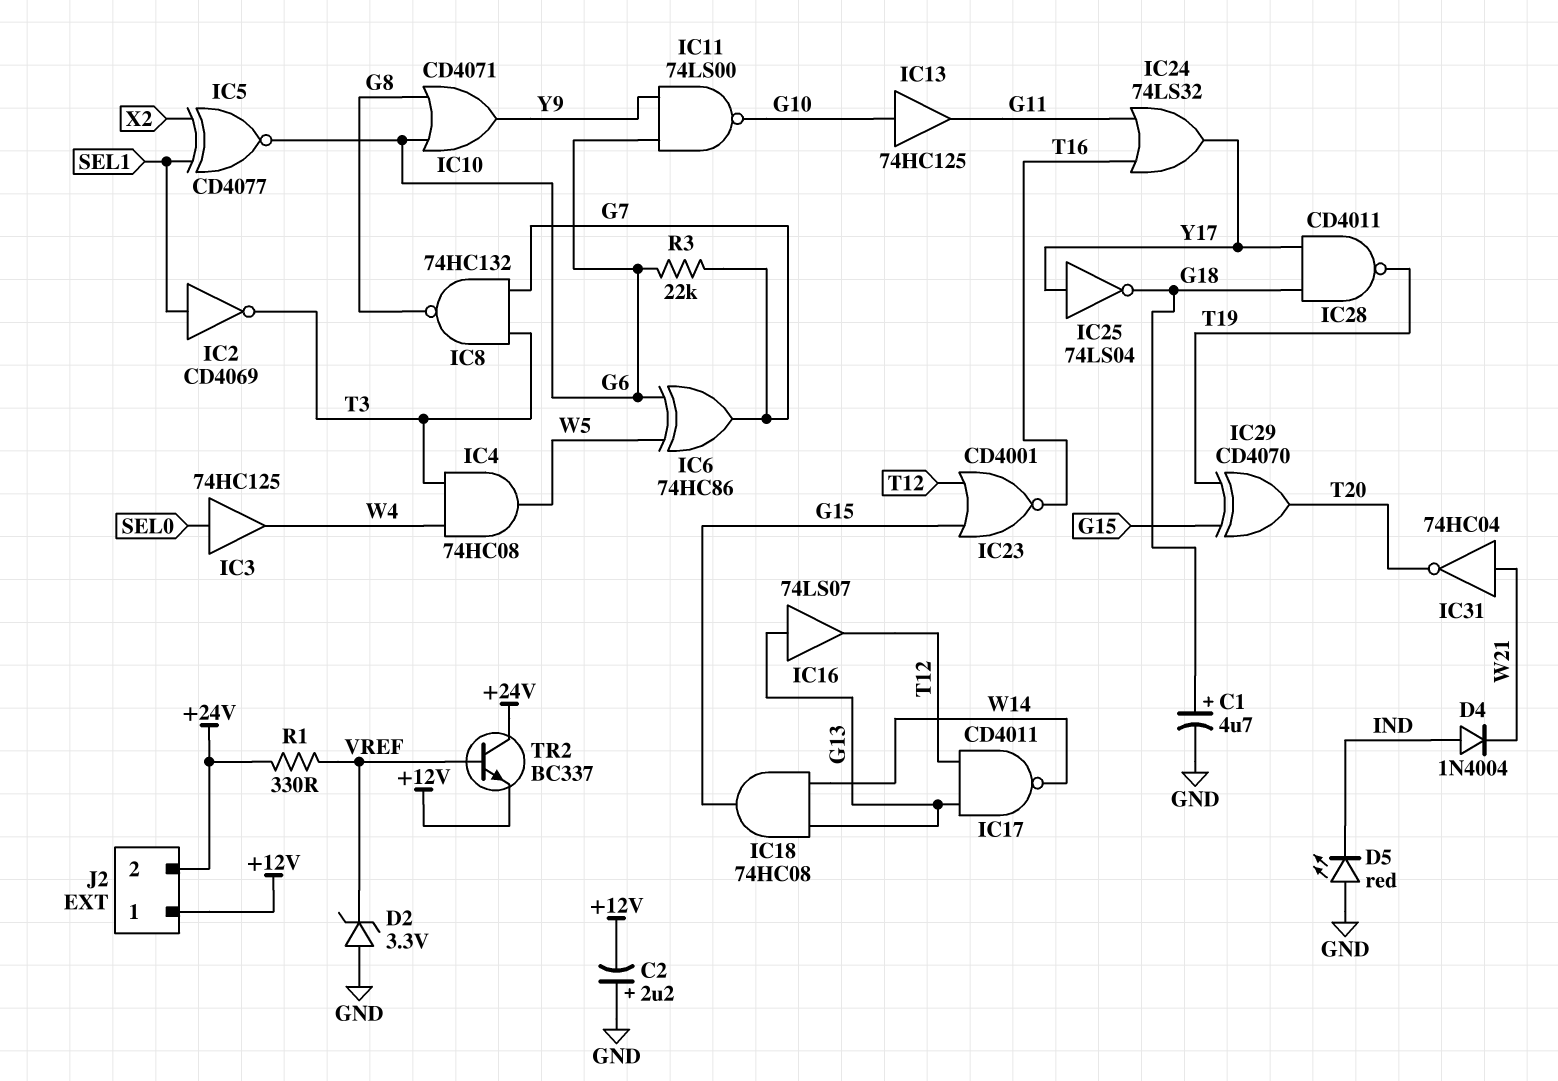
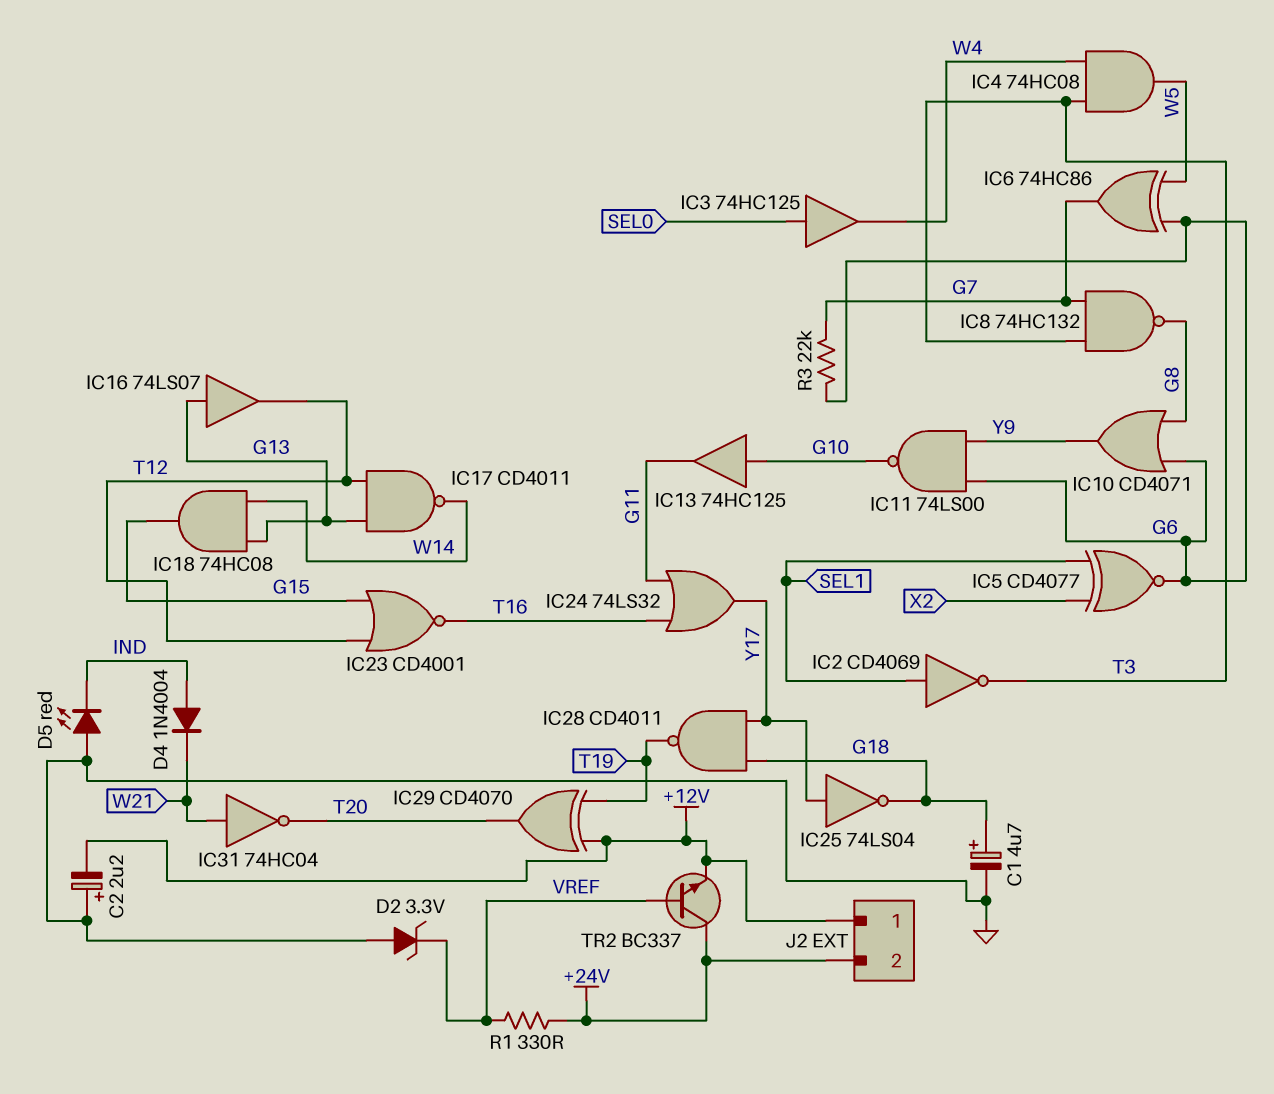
IC29: XOR CD4070 (in G15, in T19, out T20) -> XOR CD4070 (in +12V, in T19, out T20)

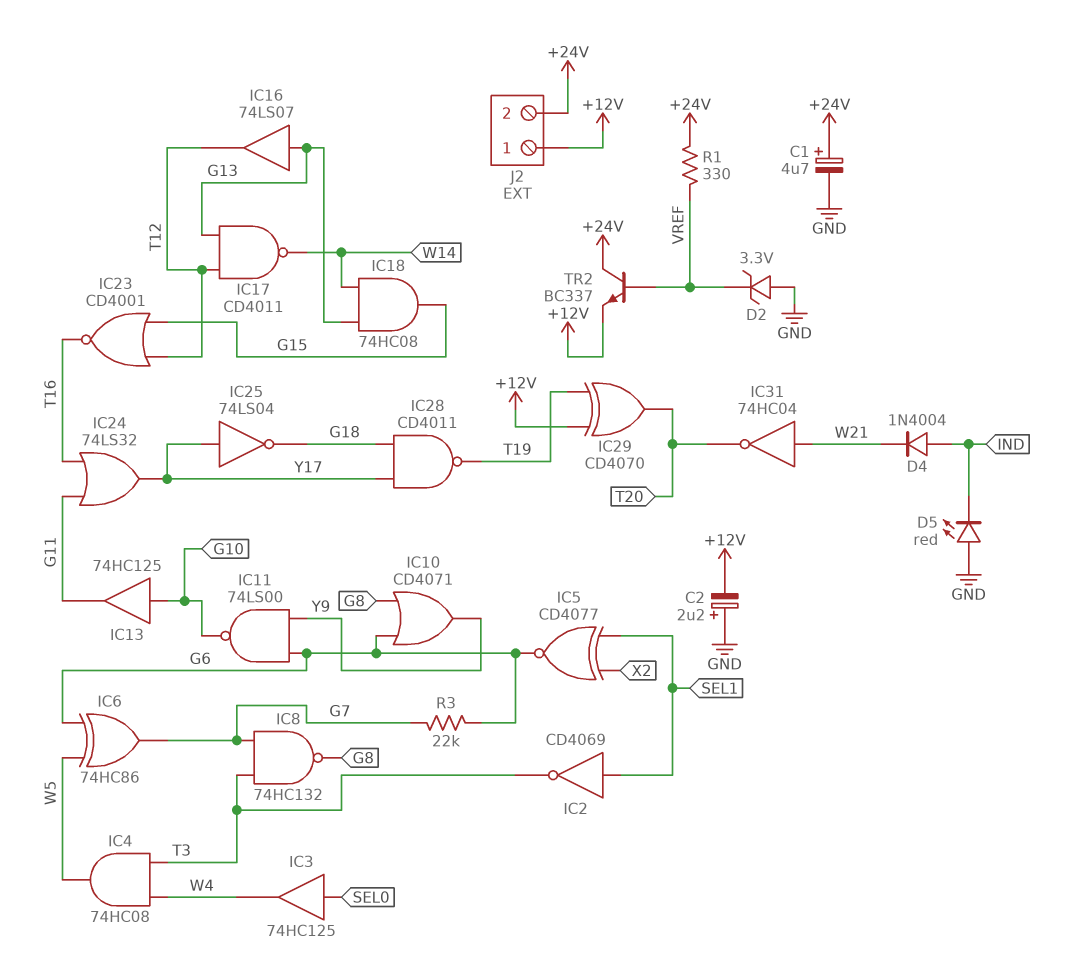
C1: 4.7uF (plus G18, minus GND) -> 4.7uF (plus +24V, minus GND)

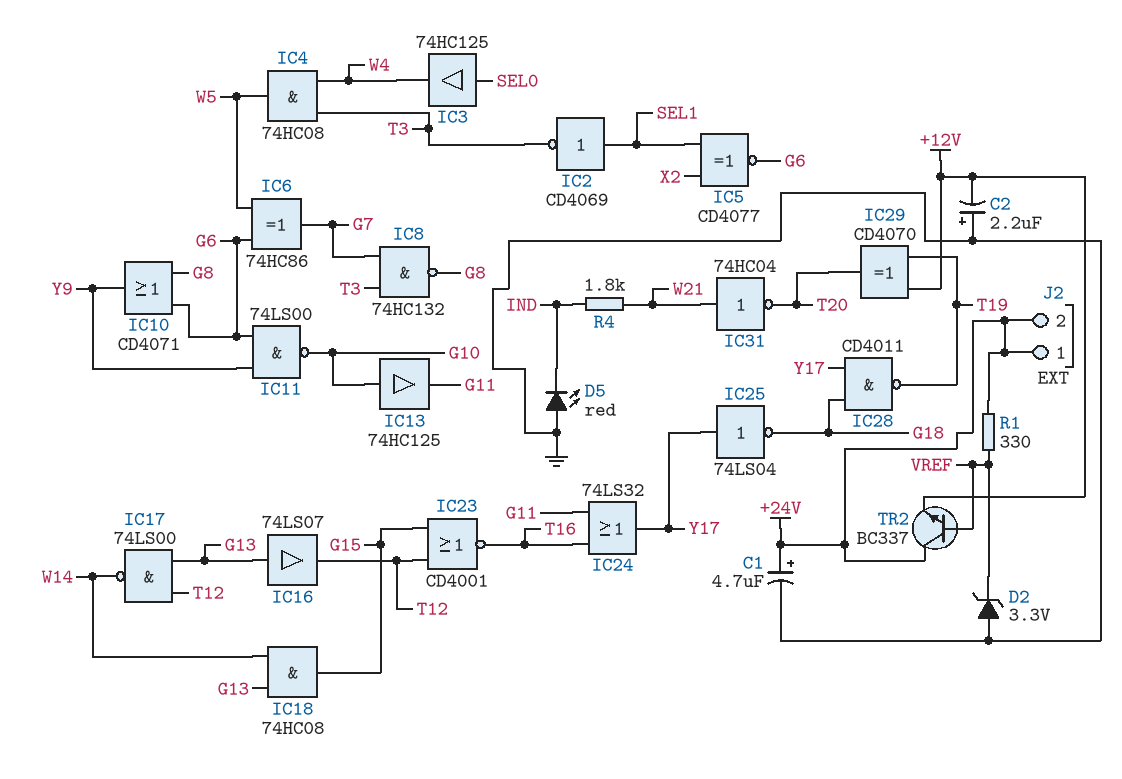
D4: diode 1N4004 (A IND, K W21) -> none
IC17: NAND CD4011 (in G13, in T12, out W14) -> NAND 74LS00 (in G13, in T12, out W14)
J2 pin 1: +12V -> +24V
R3: 22k (G6, G7) -> none
R4: none -> 1.8k (IND, W21)

